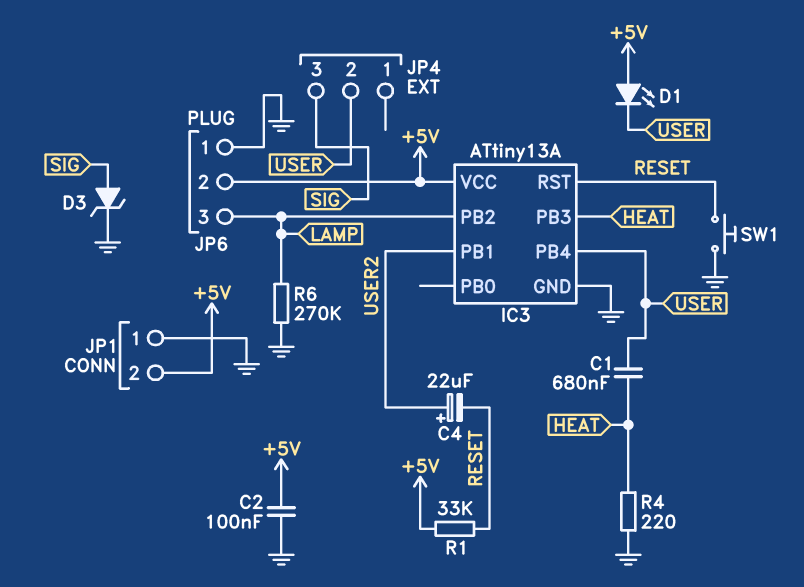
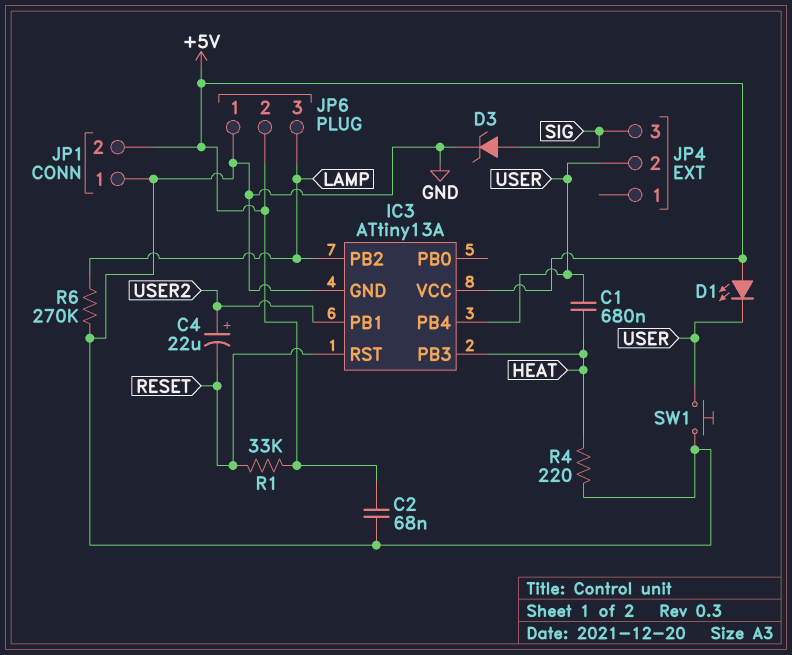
C2: 100nF (+5V, GND) -> 68nF (+5V, GND)
SW1: button (GND, RESET) -> button (GND, USER)

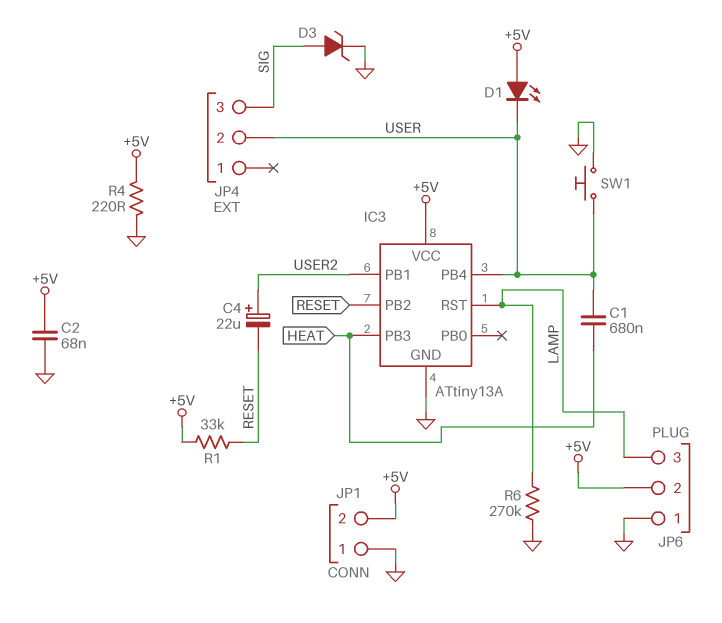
IC3 pin PB2: LAMP -> RESET
IC3 pin RST: RESET -> LAMP
R4: 220 (GND, HEAT) -> 220 (+5V, GND)

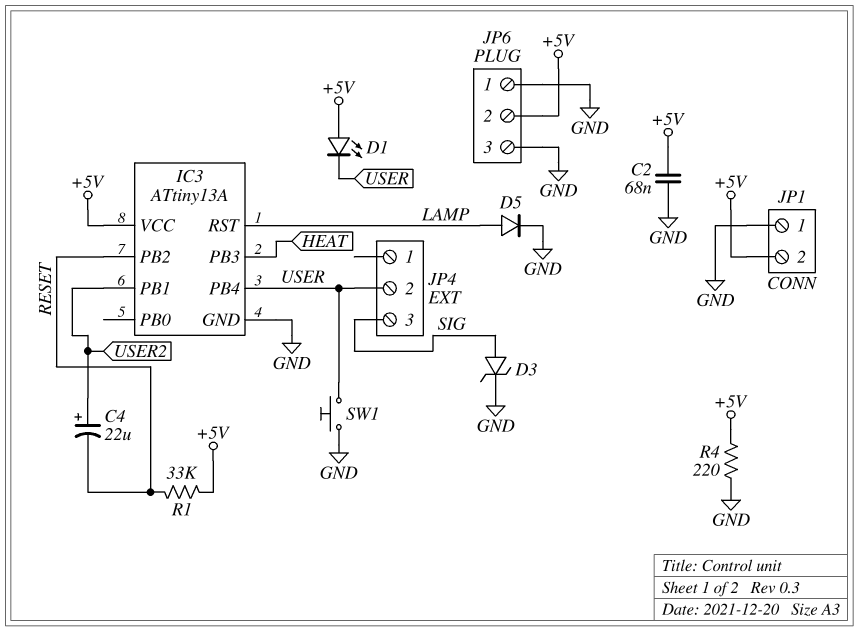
C1: 680nF (HEAT, USER) -> none
D5: none -> diode (A LAMP, K GND)
JP6 pin 3: LAMP -> GND
R6: 270k (GND, LAMP) -> none

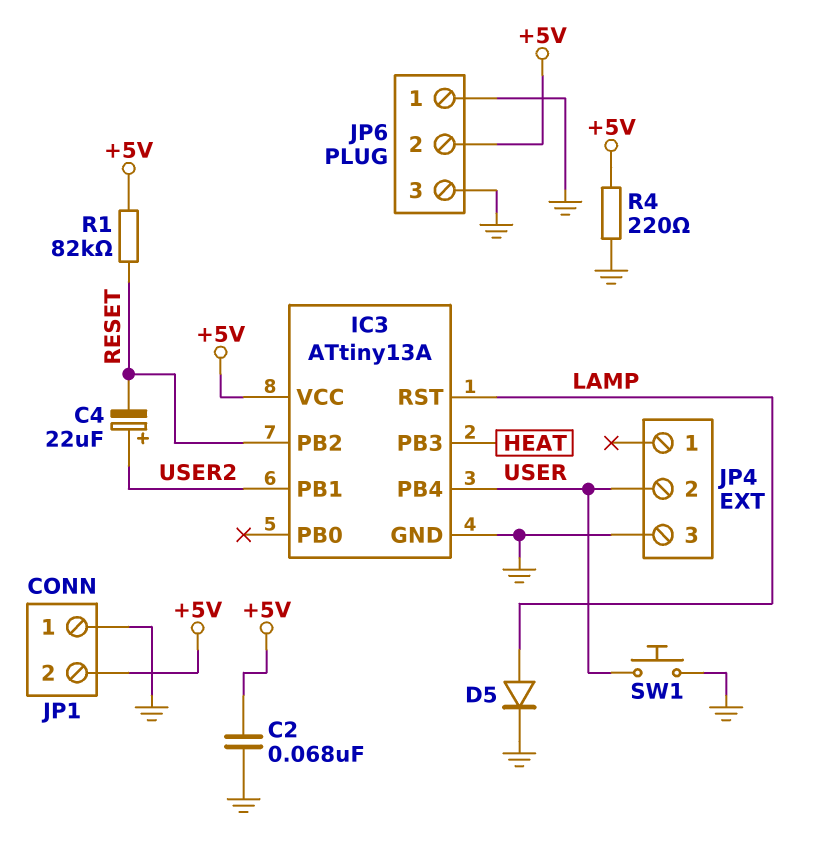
D1: LED (A +5V, K USER) -> none
D3: zener (A SIG, K GND) -> none
JP4 pin 3: SIG -> GND
R1: 33k (+5V, RESET) -> 82k (+5V, RESET)

